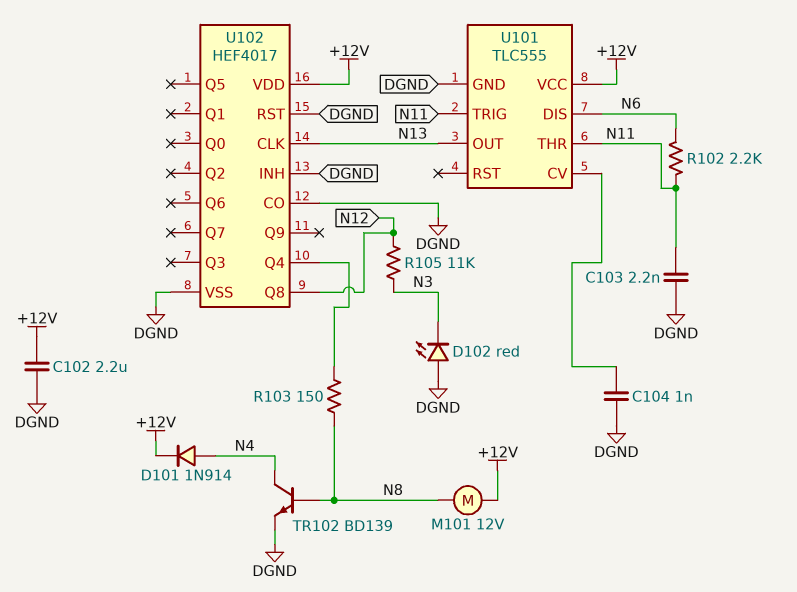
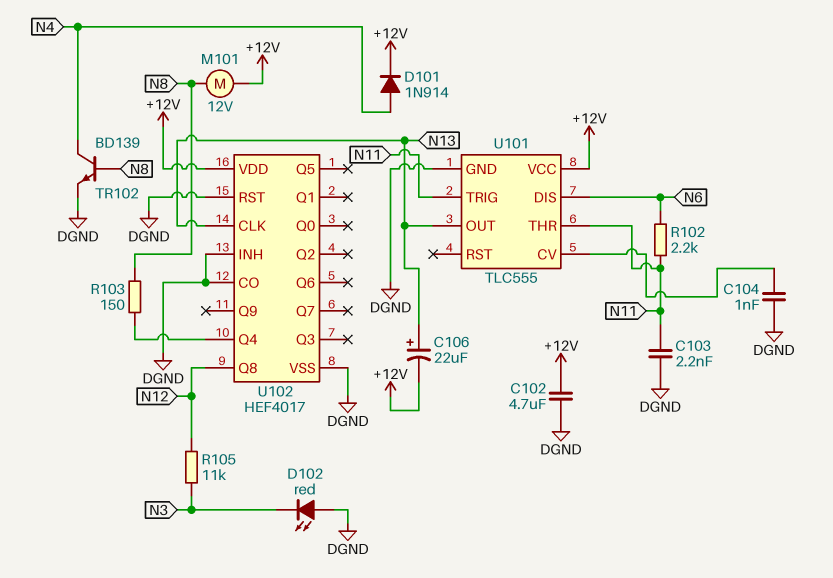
C102: 2.2uF (+12V, DGND) -> 4.7uF (+12V, DGND)
C106: none -> 22uF (plus N13, minus +12V)

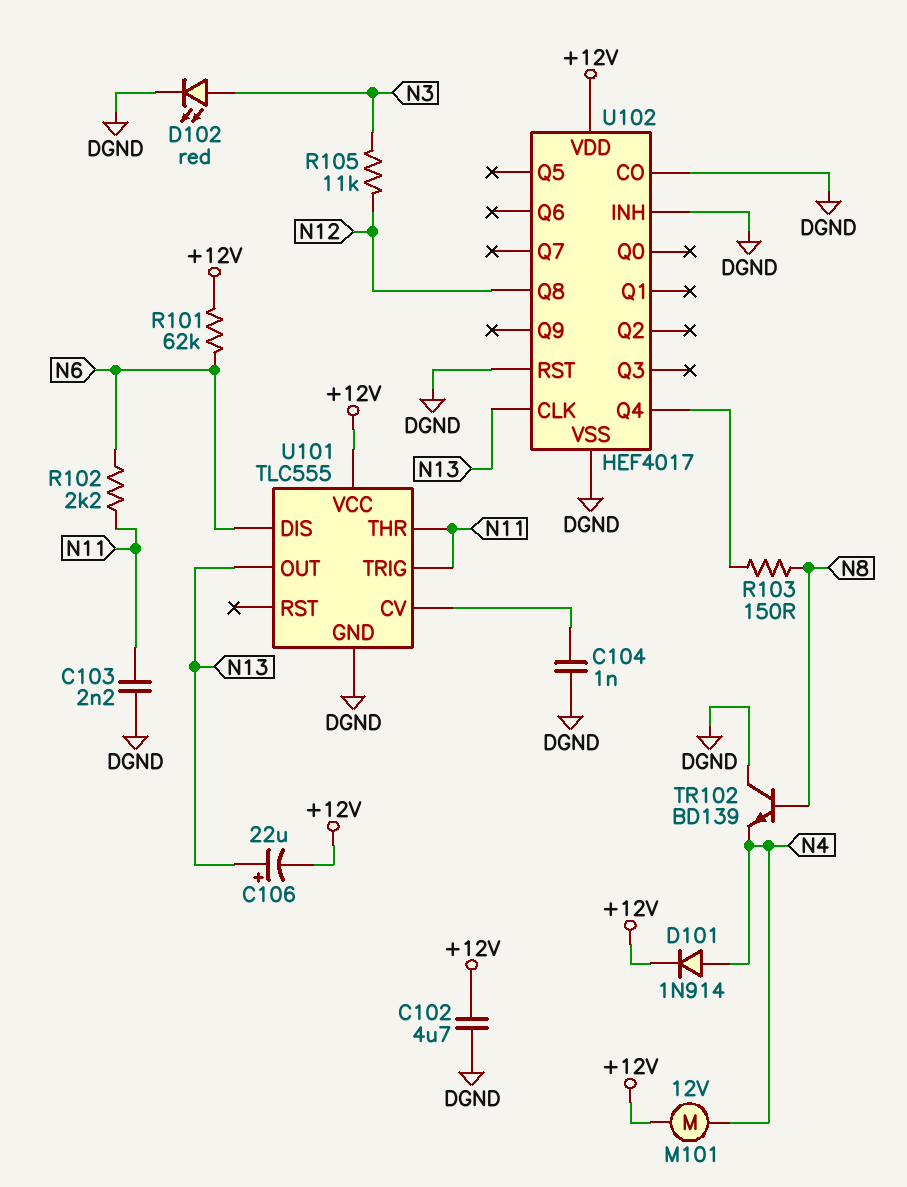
D102: LED red (A DGND, K N3) -> LED red (A N3, K DGND)
M101: motor 12V (+12V, N8) -> motor 12V (+12V, N4)
R101: none -> 62k (+12V, N6)
TR102: NPN BD139 (B N8, C N4, E DGND) -> NPN BD139 (B N8, C DGND, E N4)

